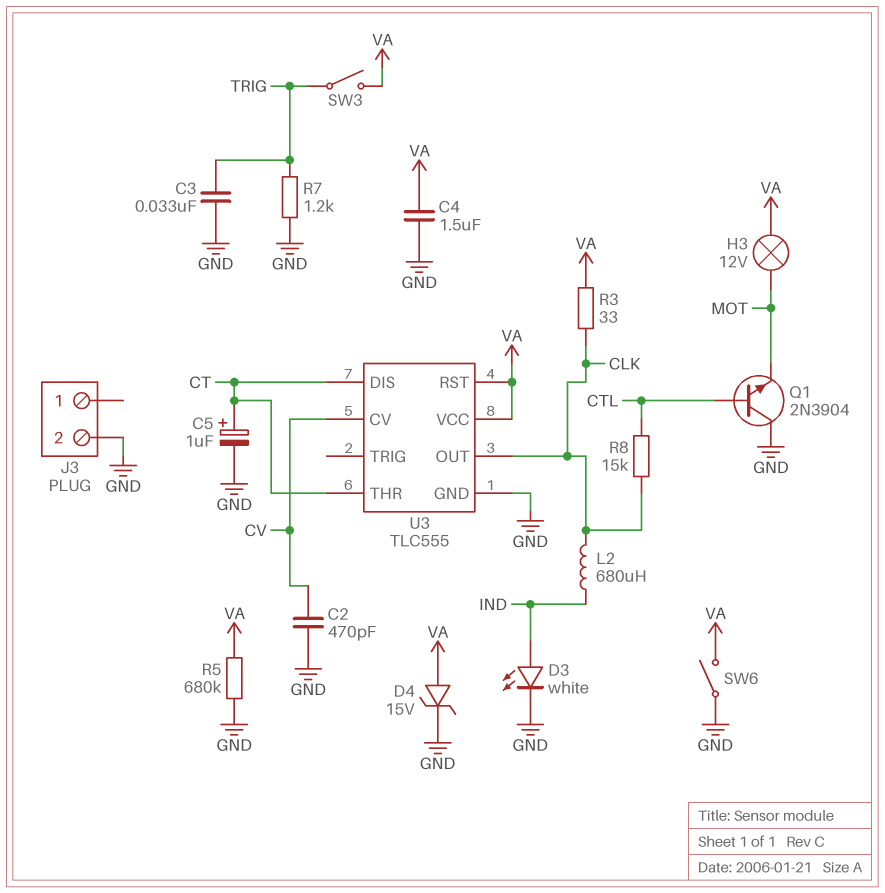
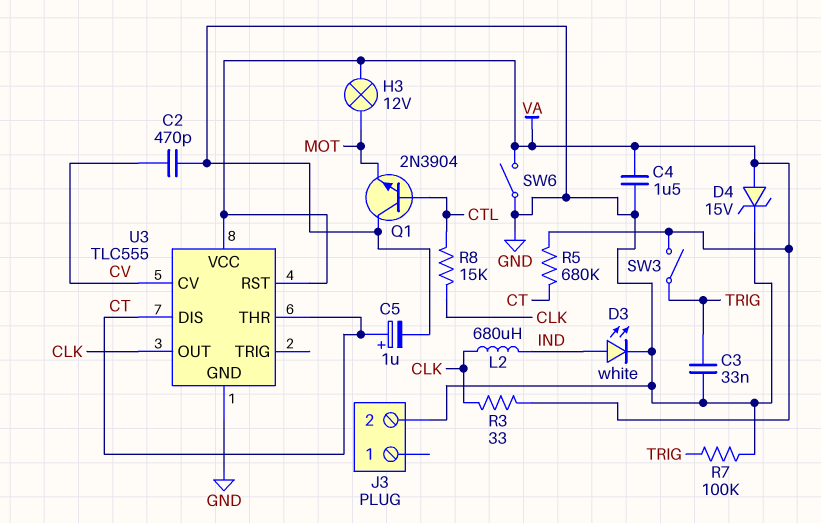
R5: 680k (GND, VA) -> 680k (CT, VA)
R7: 1.2k (GND, TRIG) -> 100k (GND, TRIG)

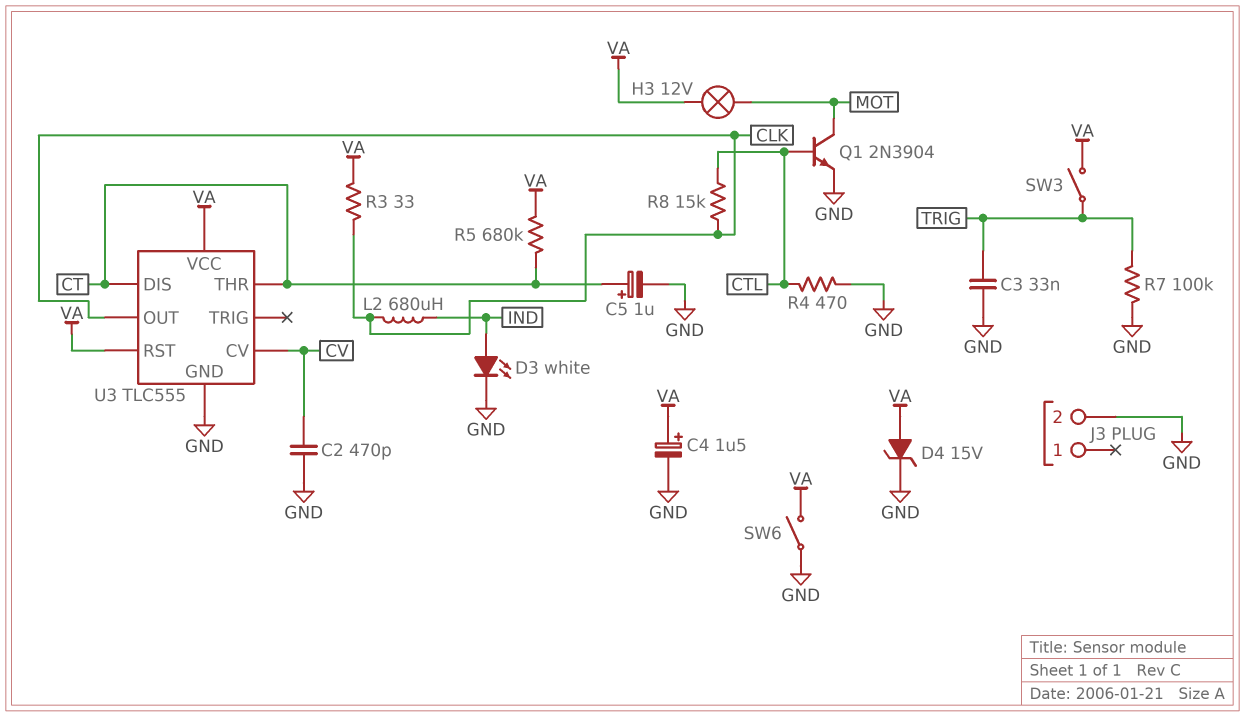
C4: 1.5uF (GND, VA) -> 1.5uF (plus VA, minus GND)
Q1: NPN 2N3904 (B CTL, C GND, E MOT) -> NPN 2N3904 (B CTL, C MOT, E GND)
R4: none -> 470 (CTL, GND)

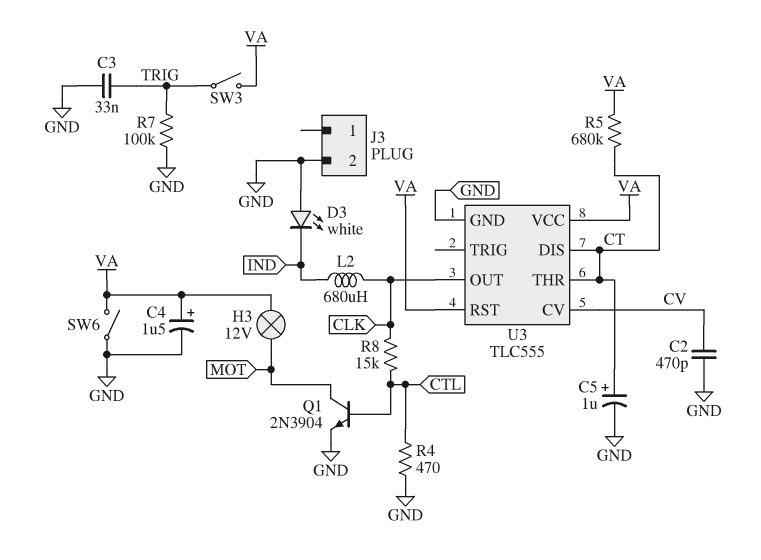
D3: LED white (A IND, K GND) -> LED white (A GND, K IND)
D4: zener 15V (A VA, K GND) -> none
R3: 33 (CLK, VA) -> none

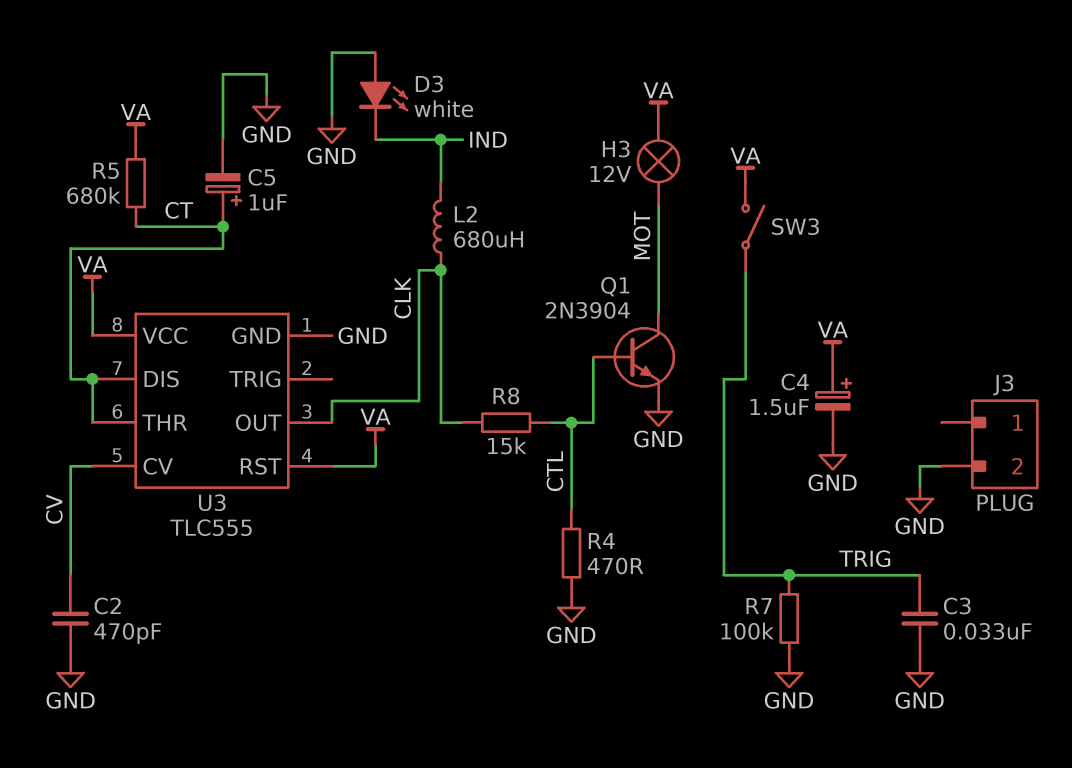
SW6: switch (GND, VA) -> none

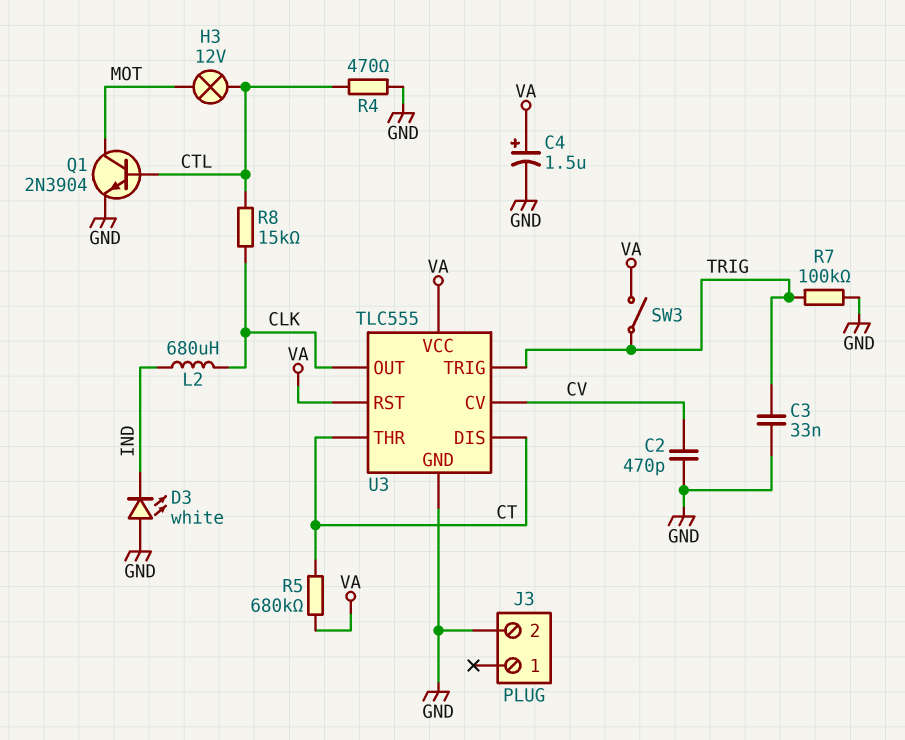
C5: 1uF (plus CT, minus GND) -> none
H3: lamp 12V (MOT, VA) -> lamp 12V (CTL, MOT)
U3 pin TRIG: none -> TRIG

